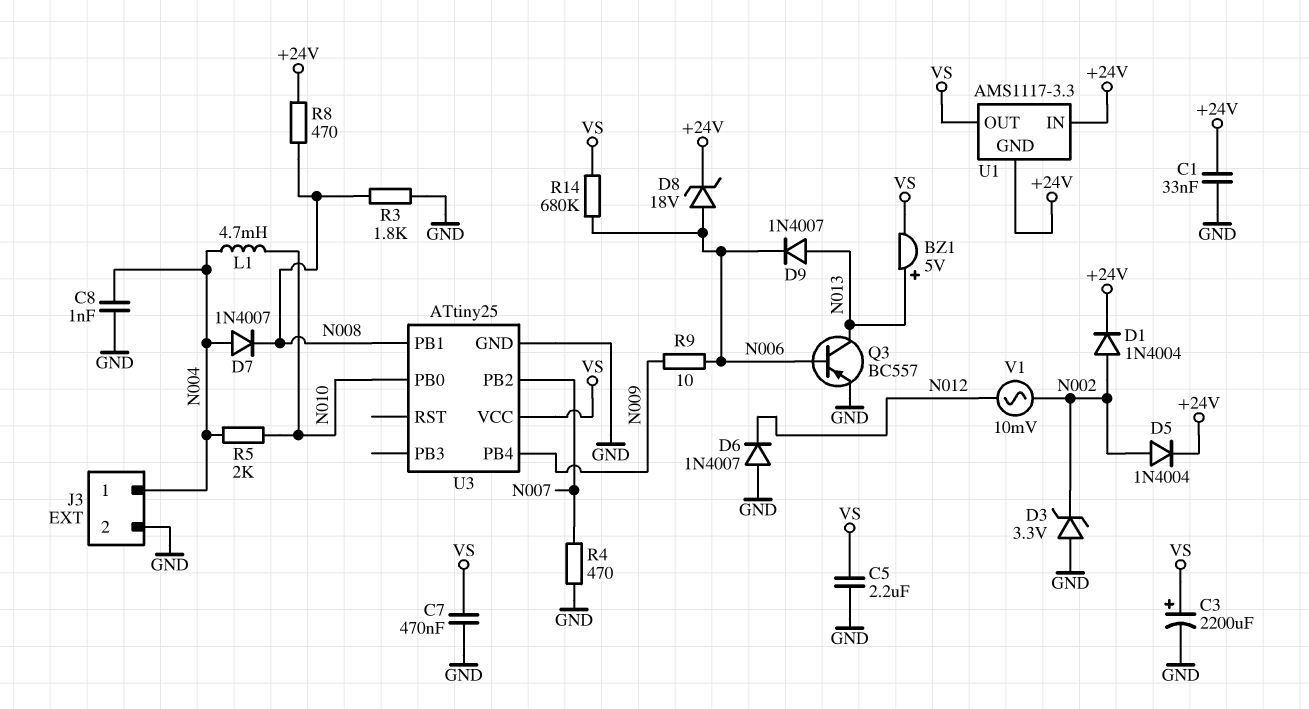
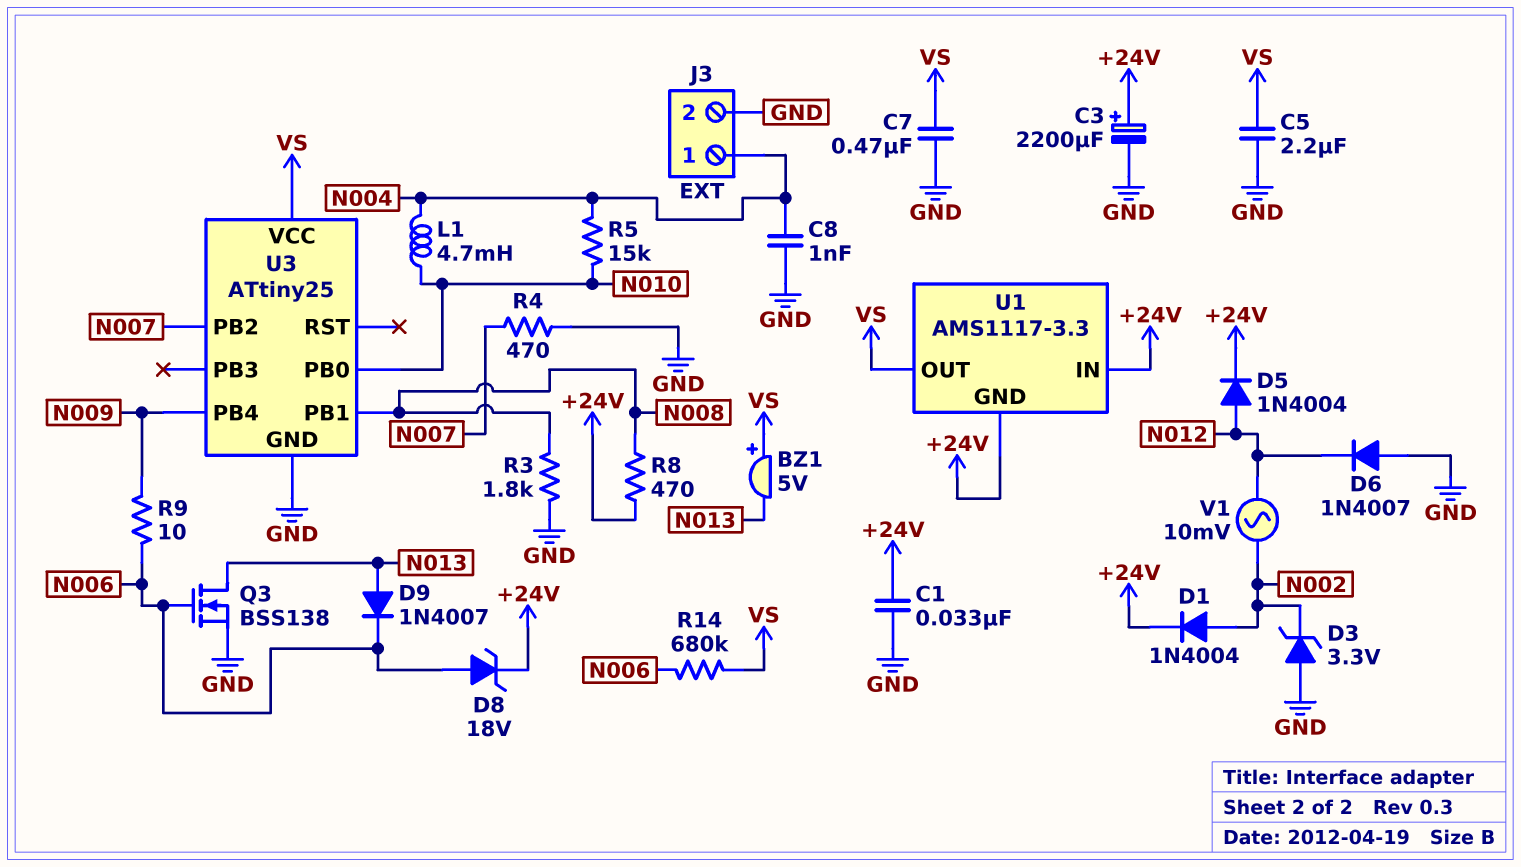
BZ1: buzzer 5V (plus N013, minus VS) -> buzzer 5V (plus VS, minus N013)
C3: 2200uF (plus VS, minus GND) -> 2200uF (plus +24V, minus GND)
D5: diode 1N4004 (A N002, K +24V) -> diode 1N4004 (A N012, K +24V)
D7: diode 1N4007 (A N004, K N008) -> none
Q3: PNP BC557 (B N006, C N013, E GND) -> NMOS BSS138 (G N006, D N013, S GND)
R5: 2k (N004, N010) -> 15k (N004, N010)

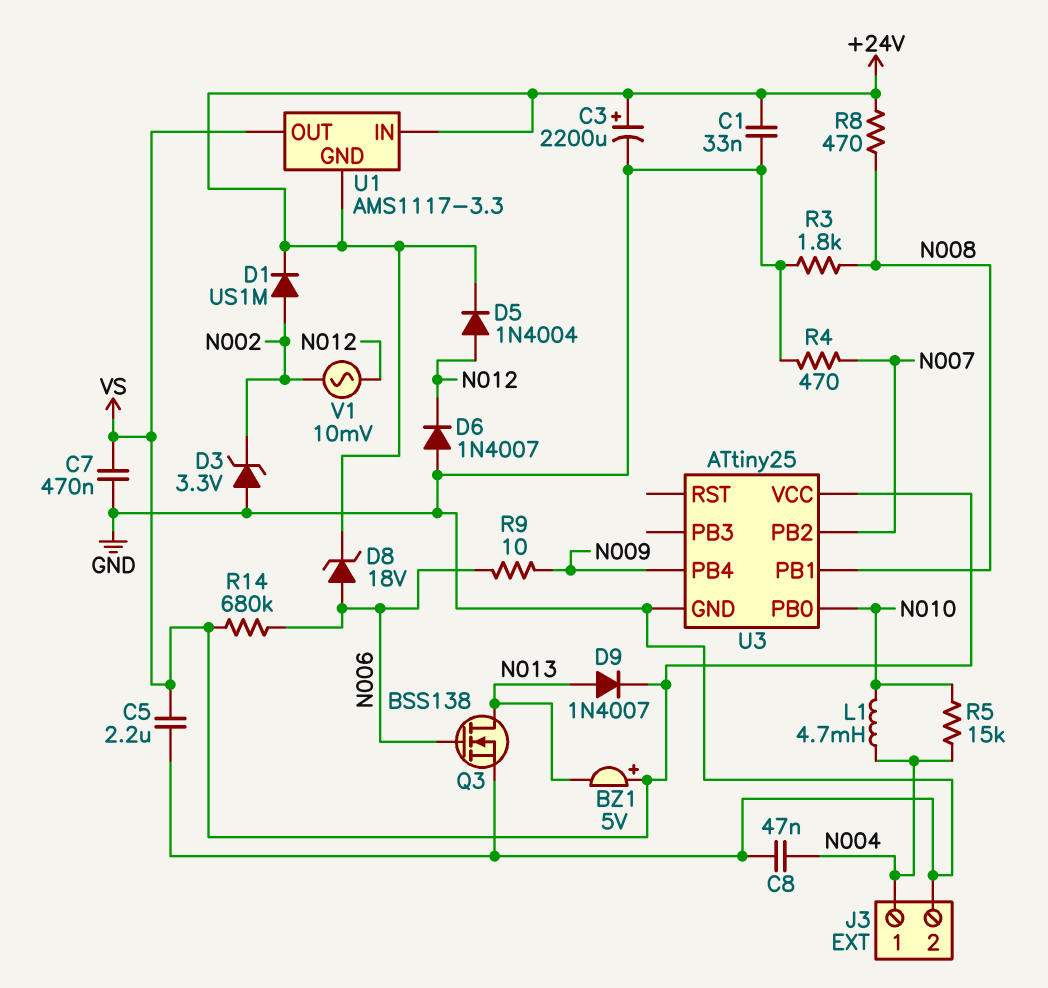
C8: 1nF (GND, N004) -> 47nF (GND, N004)
D1: diode 1N4004 (A N002, K +24V) -> diode US1M (A N002, K +24V)
D9: diode 1N4007 (A N013, K N006) -> diode 1N4007 (A N013, K VS)

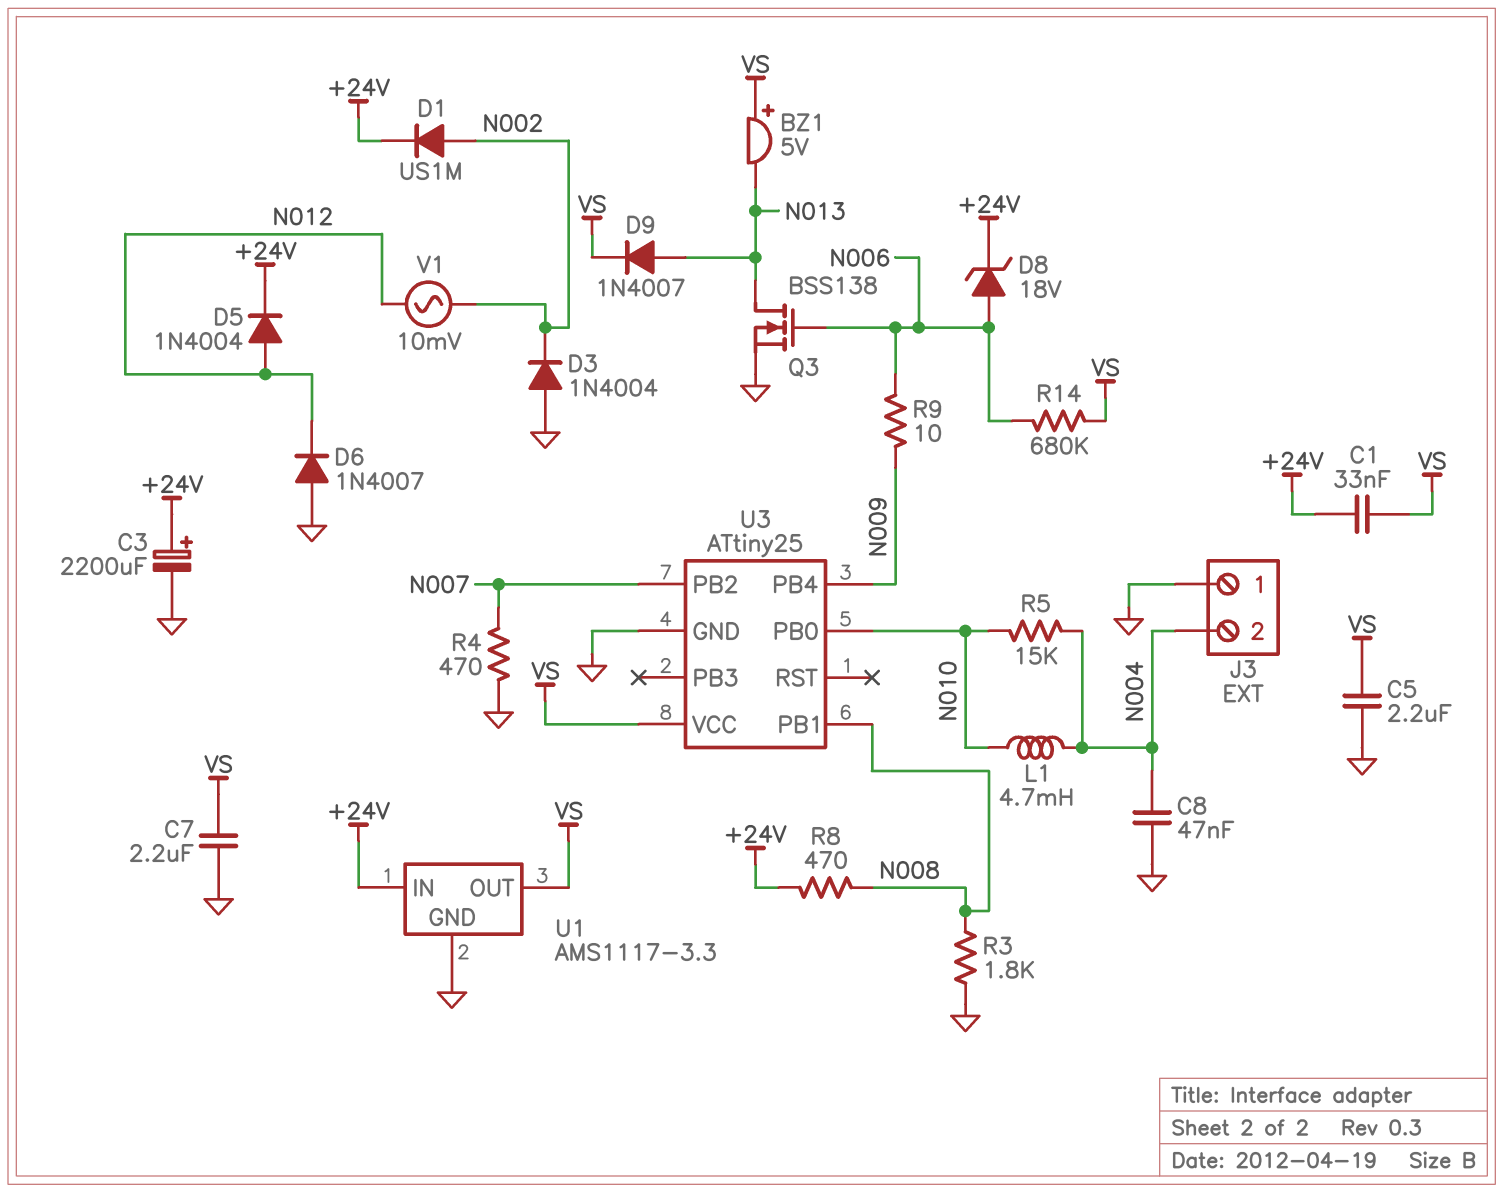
C1: 33nF (+24V, GND) -> 33nF (+24V, VS)
C7: 470nF (GND, VS) -> 2.2uF (GND, VS)
D3: zener 3.3V (A GND, K N002) -> diode 1N4004 (A GND, K N002)
J3 pin 1: N004 -> GND
J3 pin 2: GND -> N004
U1 pin GND: +24V -> GND

